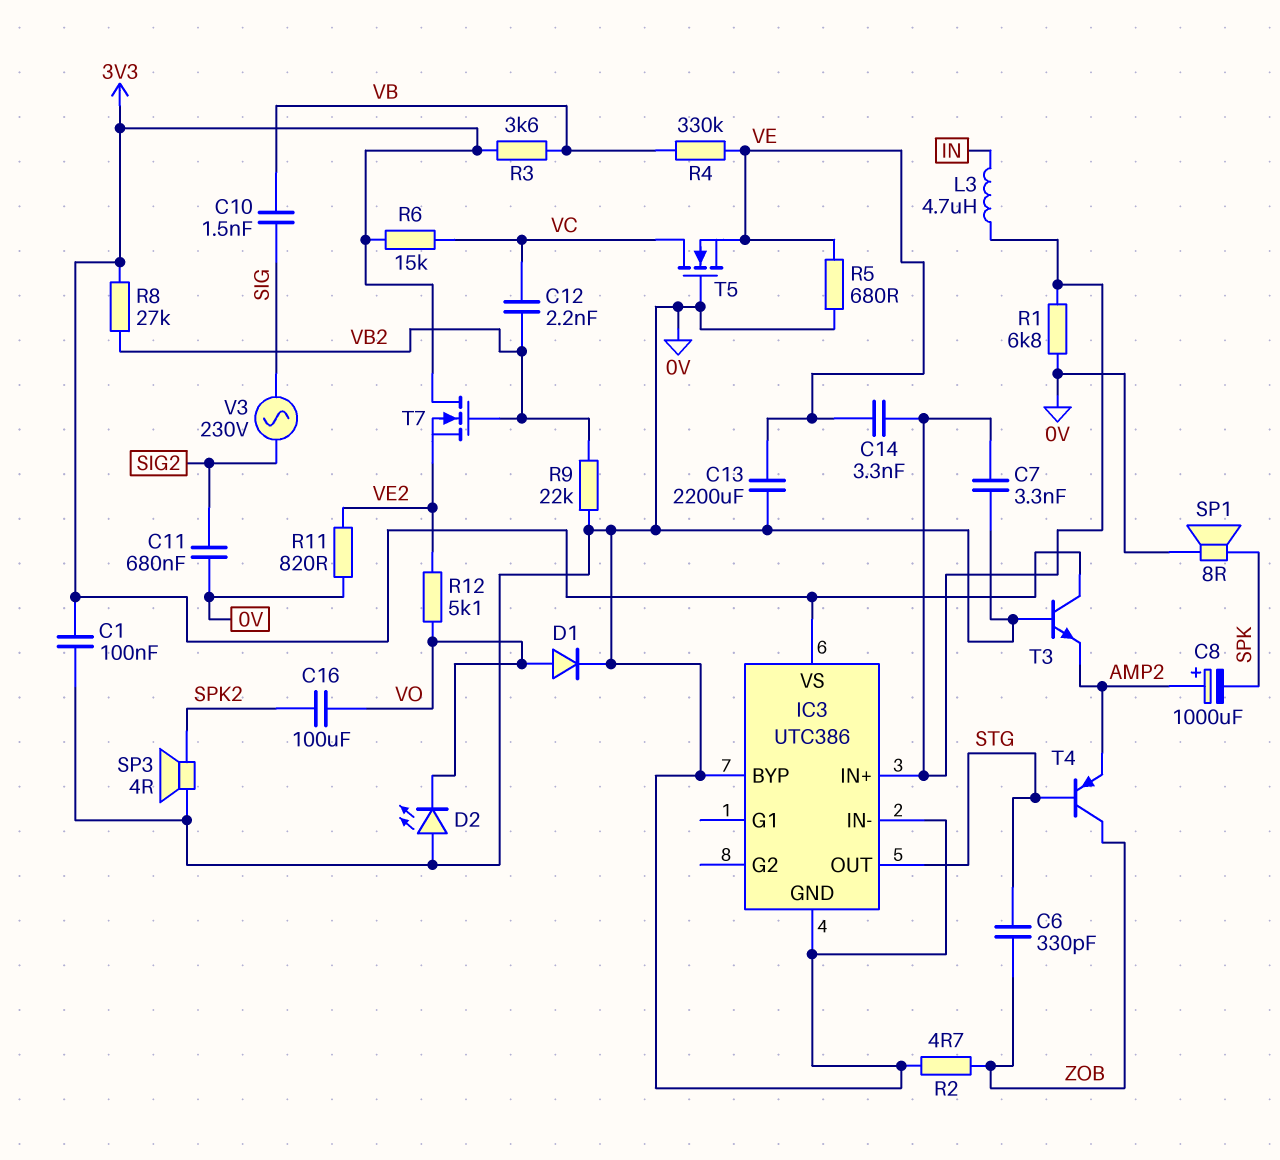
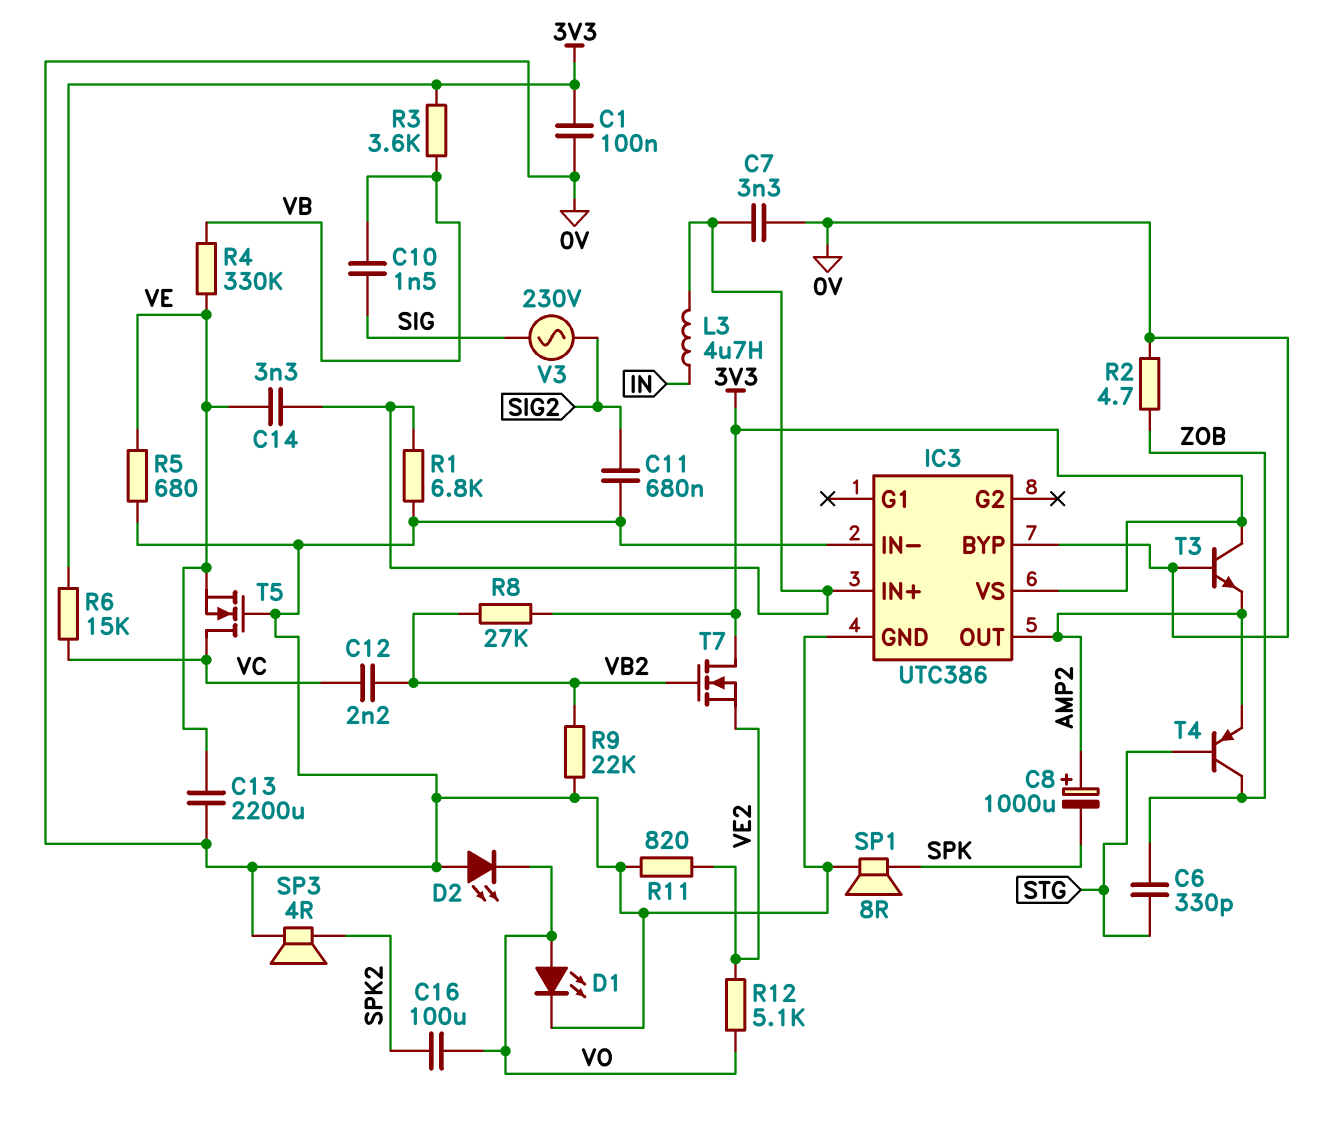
D1: diode (A VO, K 0V) -> LED (A VO, K 0V)
IC3 pin OUT: STG -> AMP2

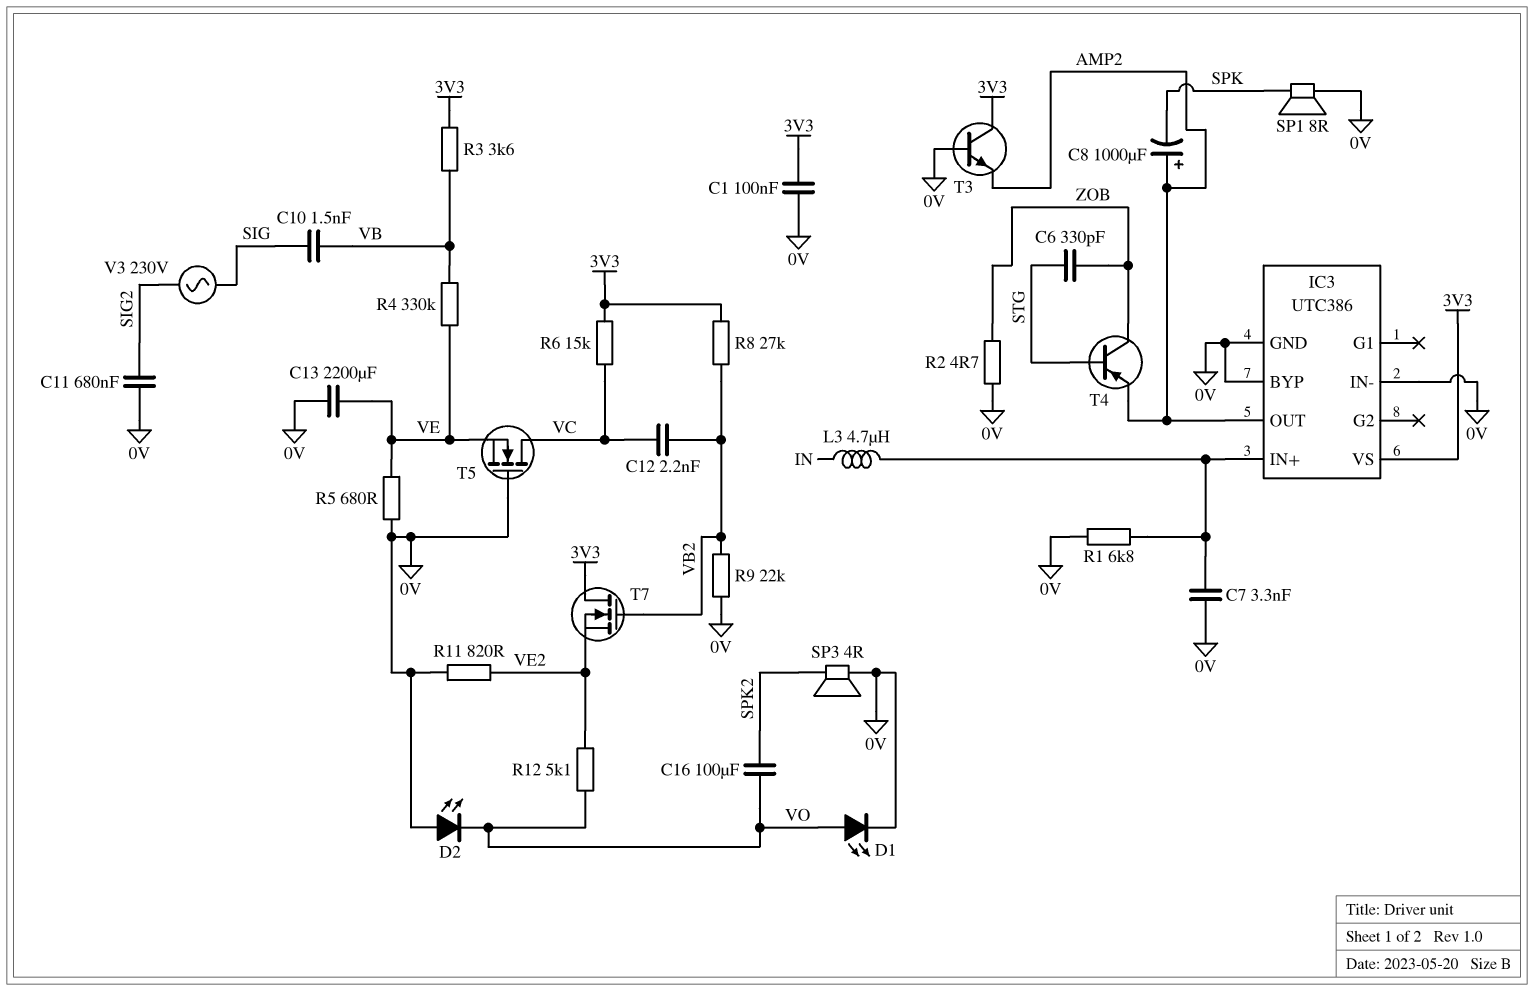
C14: 3.3nF (IC3/IN+, VE) -> none

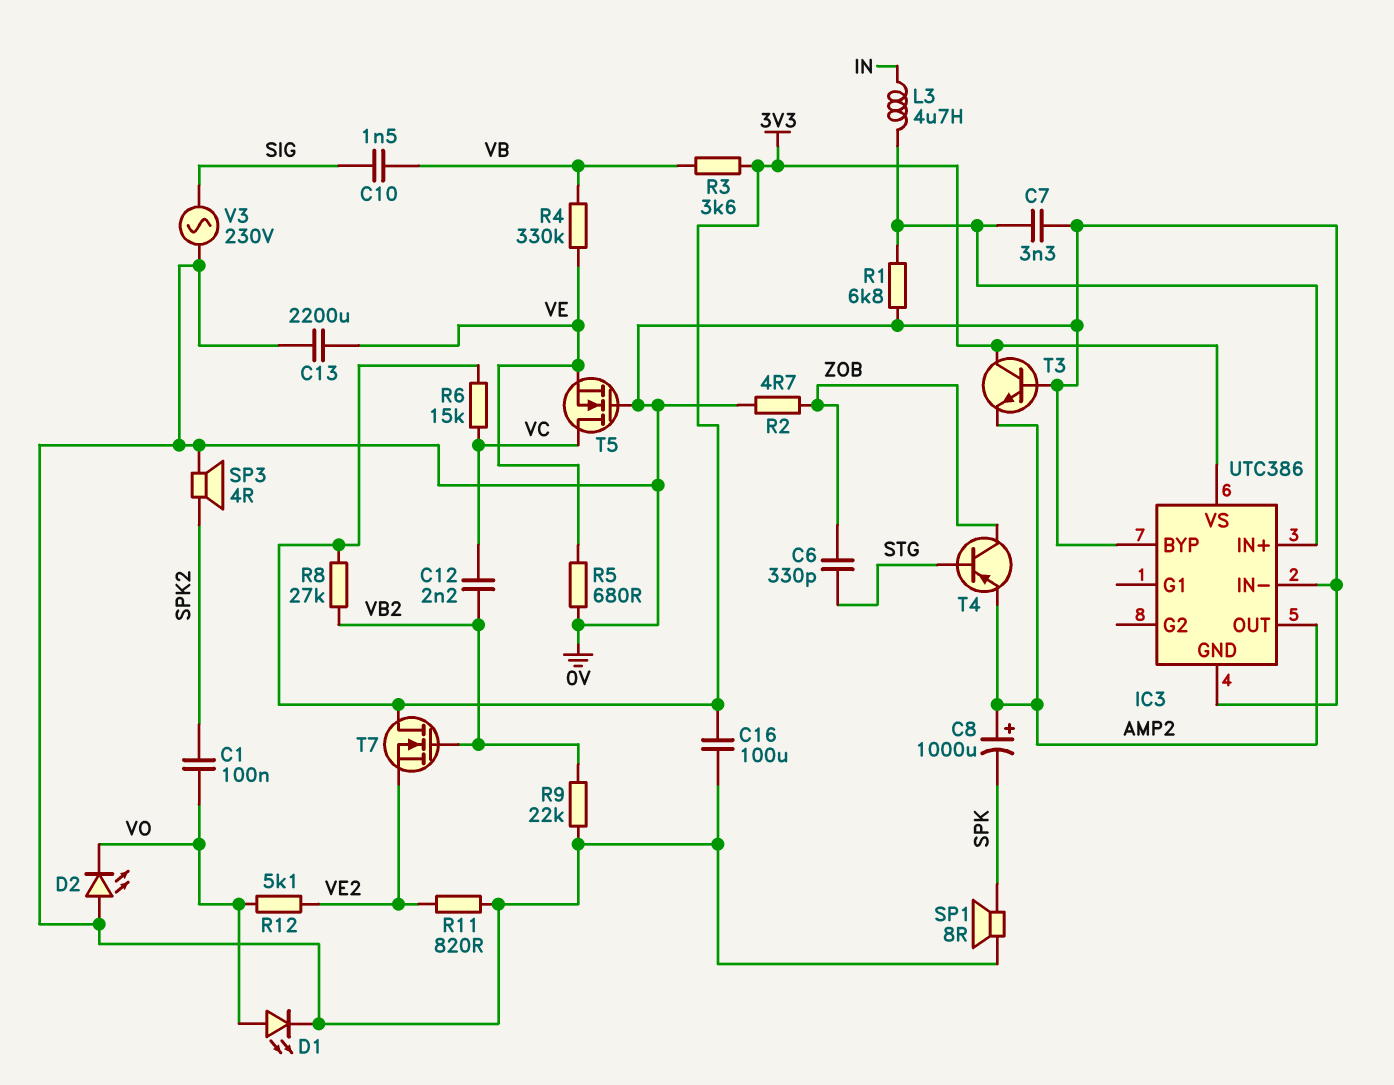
C1: 100nF (0V, 3V3) -> 100nF (SPK2, VO)
C11: 680nF (0V, SIG2) -> none
C16: 100uF (SPK2, VO) -> 100uF (0V, 3V3)
V3: AC 230V (SIG, SIG2) -> AC 230V (0V, SIG)

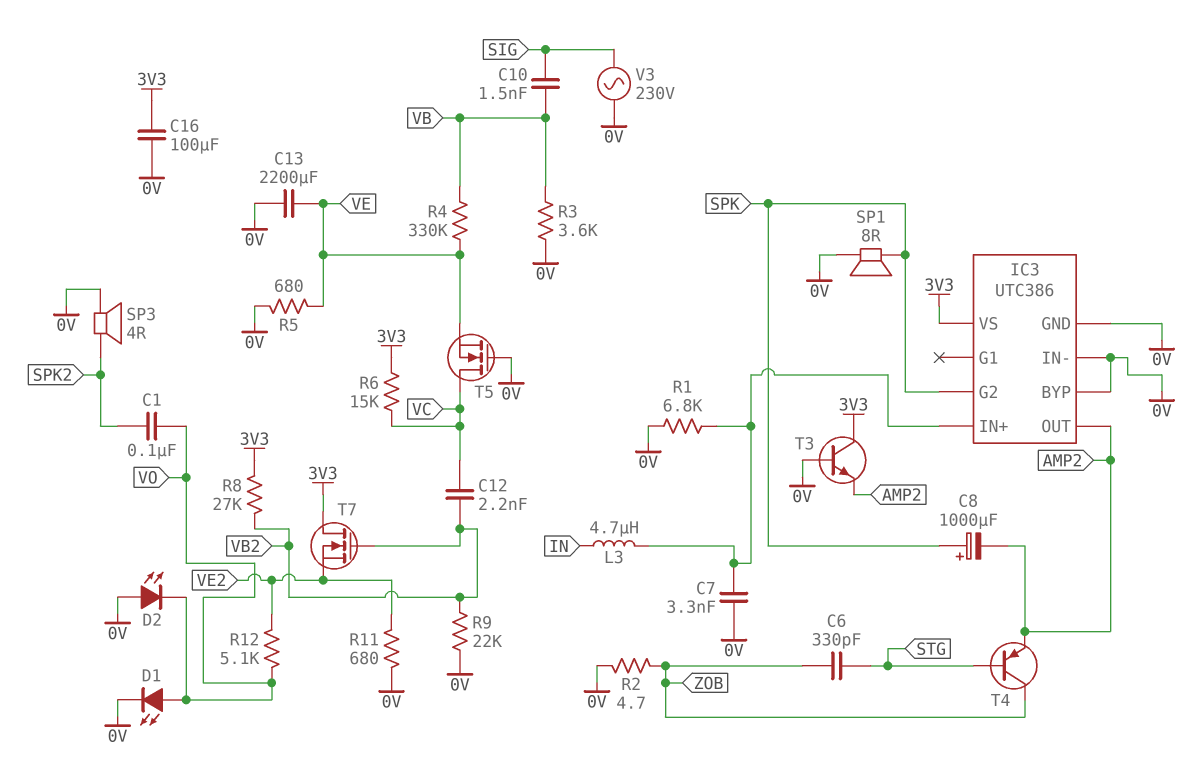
C8: 1000uF (plus AMP2, minus SPK) -> 1000uF (plus SPK, minus AMP2)
IC3 pin G2: none -> SPK
R3: 3.6k (3V3, VB) -> 3.6k (0V, VB)
R11: 820 (0V, VE2) -> 680 (0V, VE2)

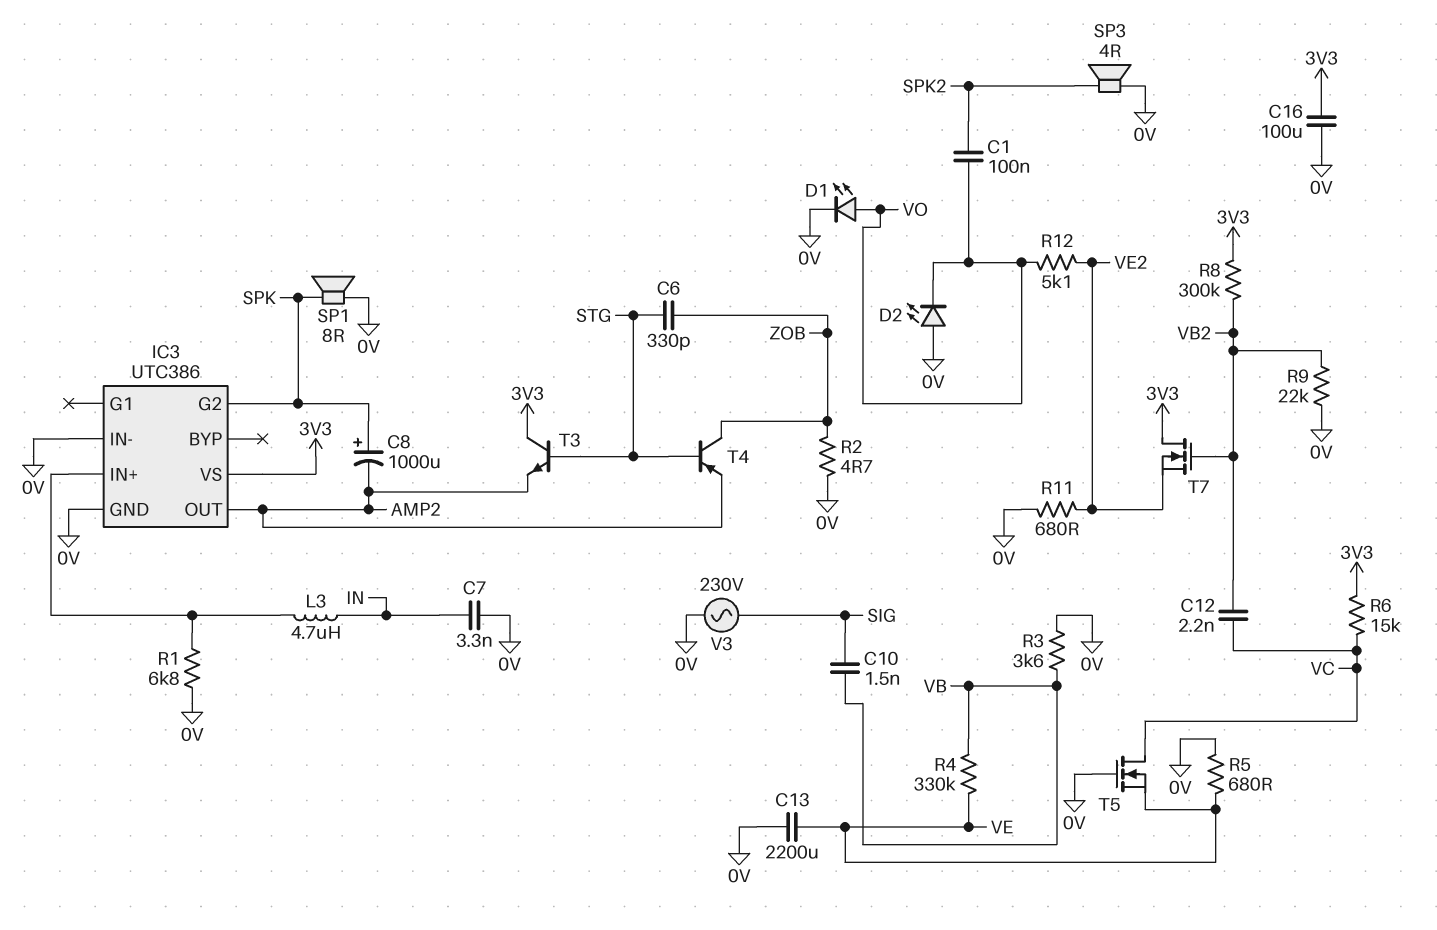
C7: 3.3nF (0V, IC3/IN+) -> 3.3nF (0V, IN)
IC3 pin BYP: 0V -> none
R8: 27k (3V3, VB2) -> 300k (3V3, VB2)
T3: NPN (B 0V, C 3V3, E AMP2) -> NPN (B STG, C 3V3, E AMP2)

